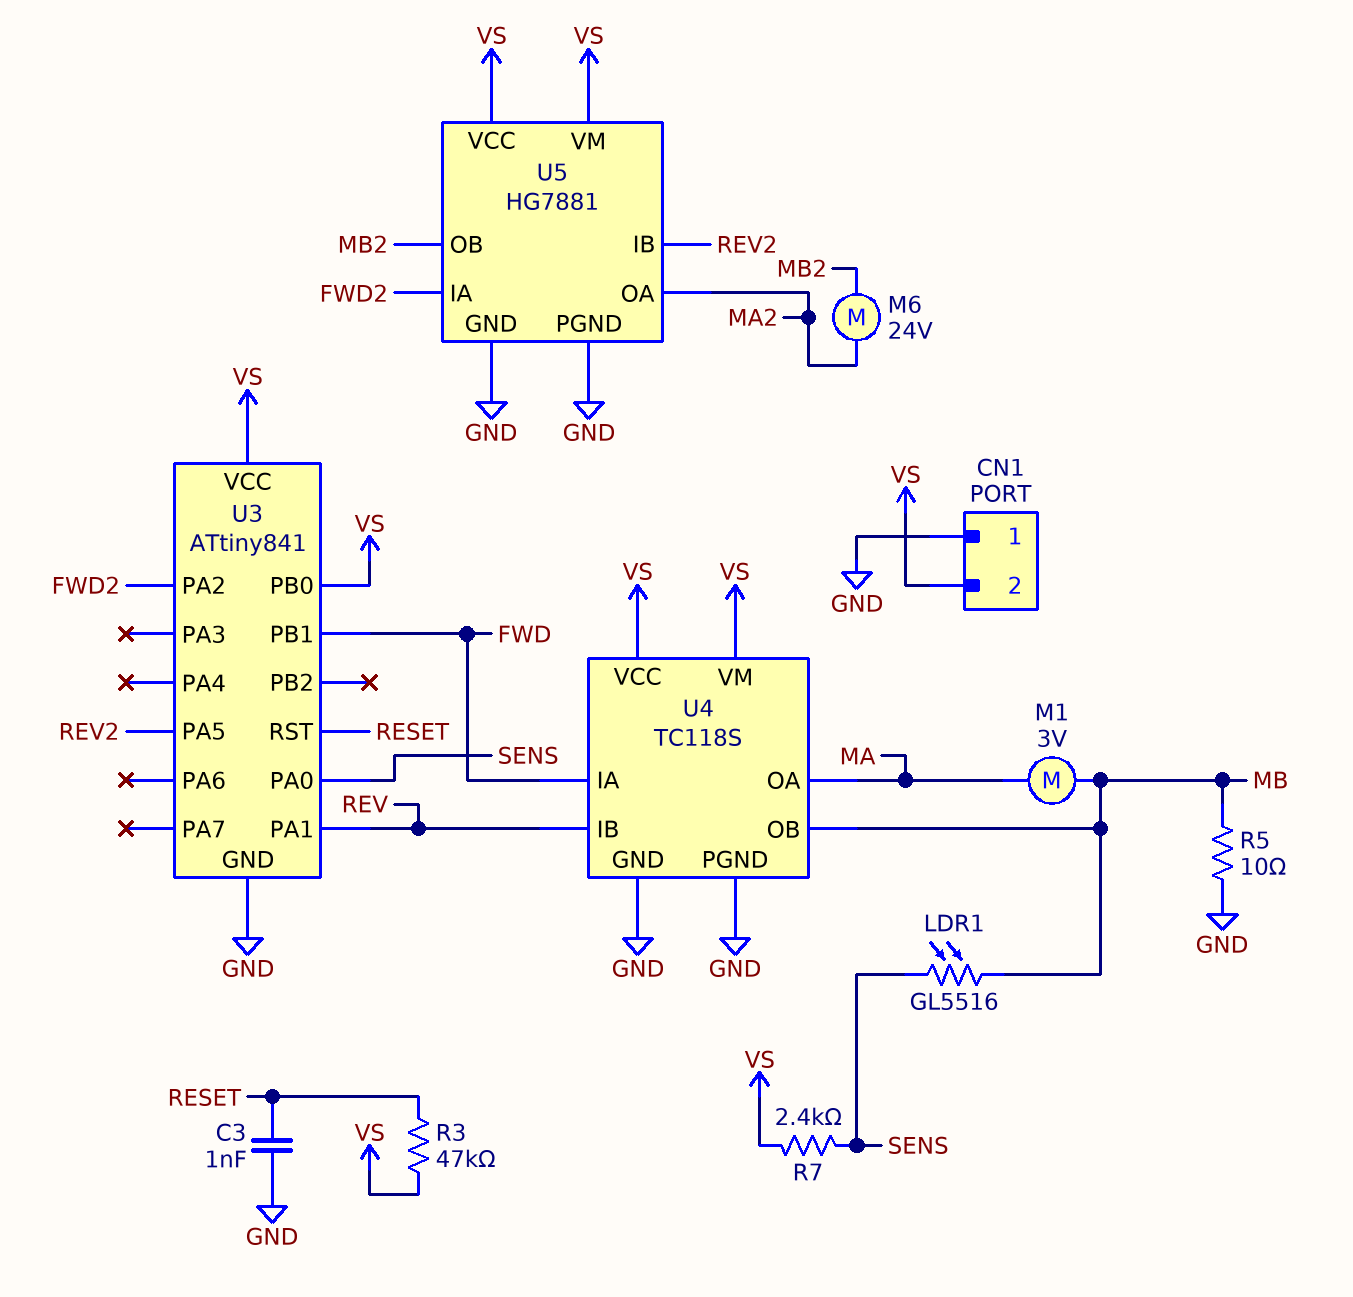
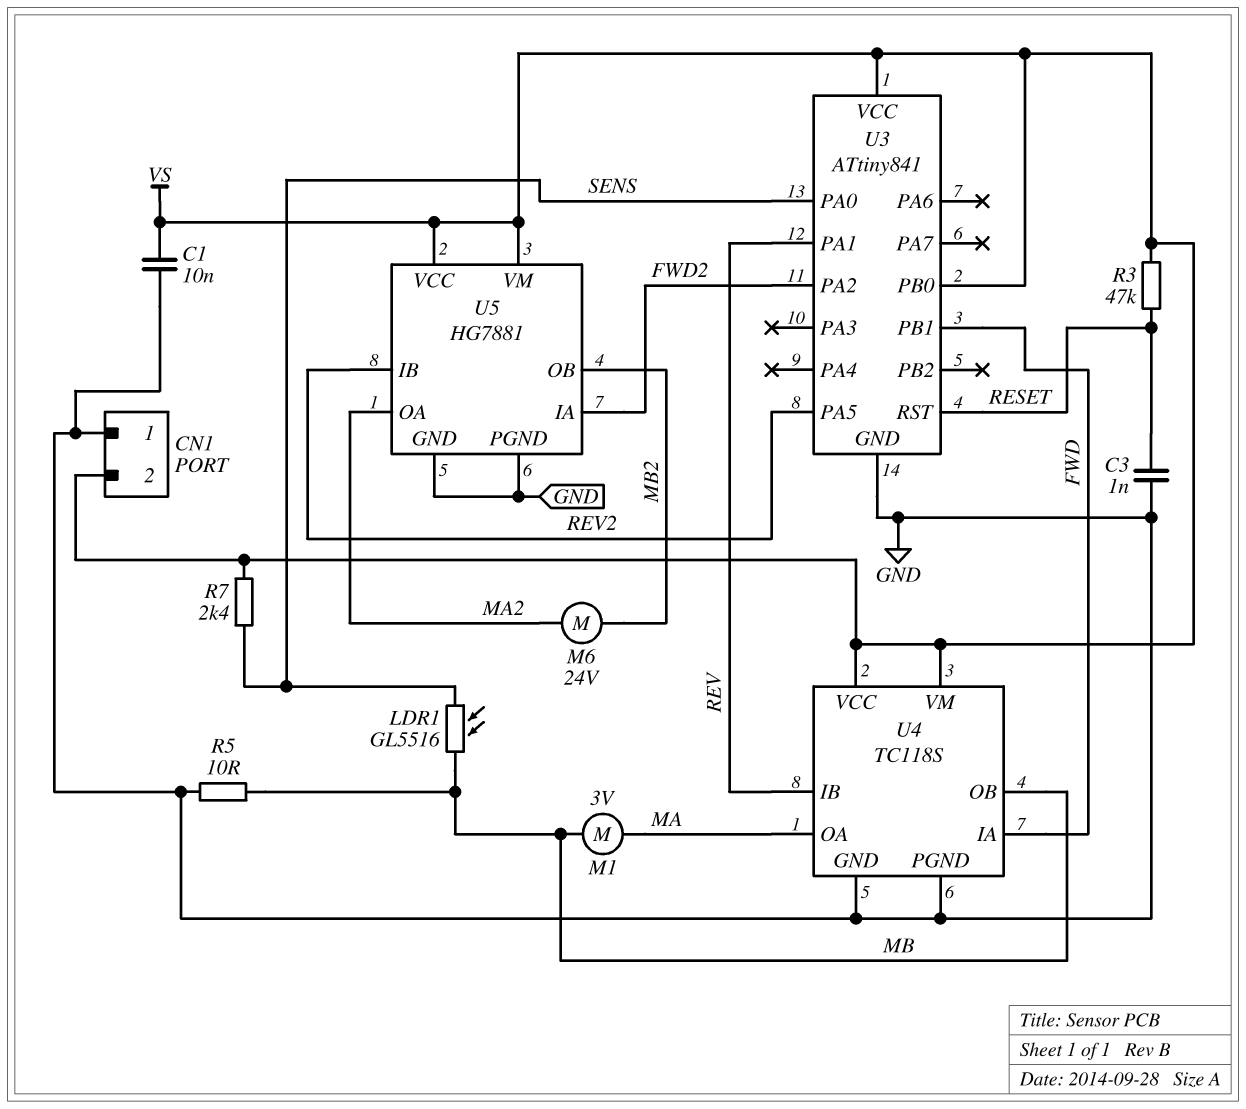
C1: none -> 10nF (GND, VS)

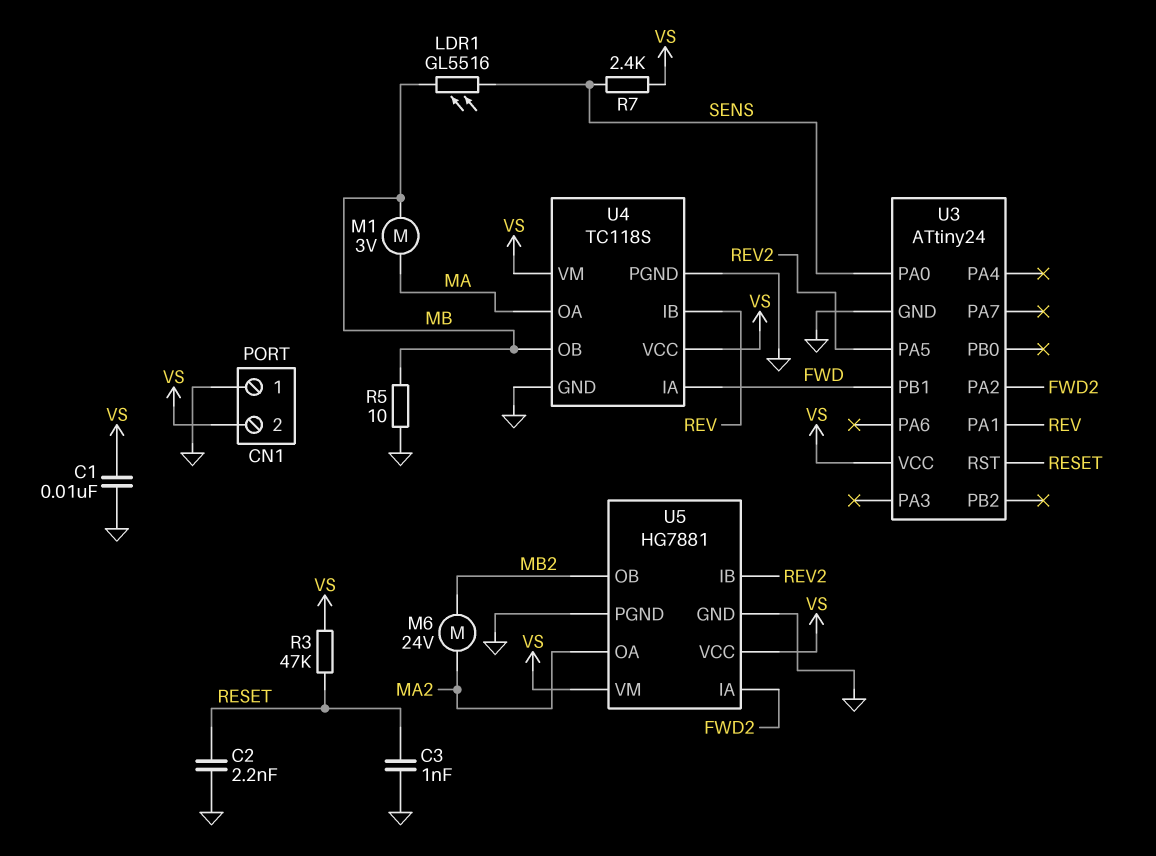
C2: none -> 2.2nF (GND, RESET)
U3: ATtiny841 -> ATtiny24
U3 pin PB0: VS -> none

